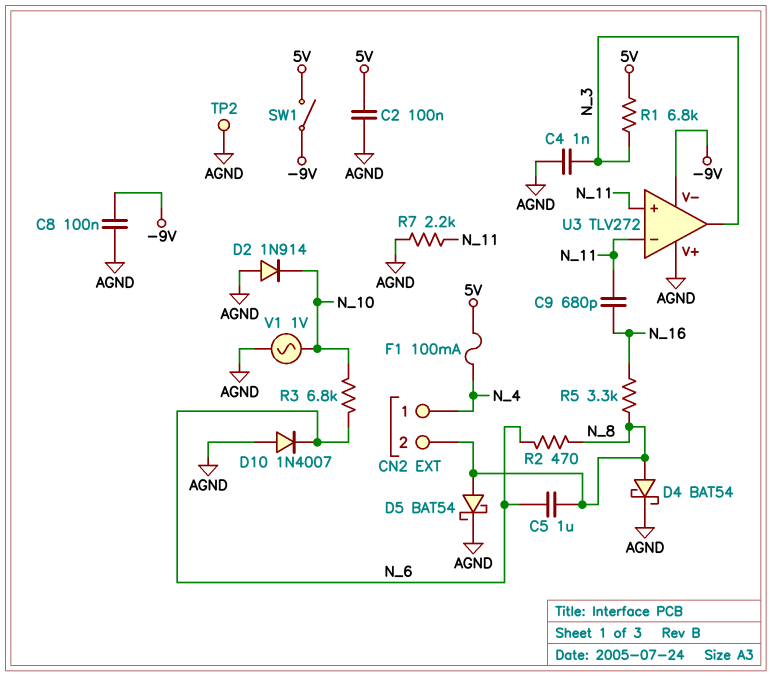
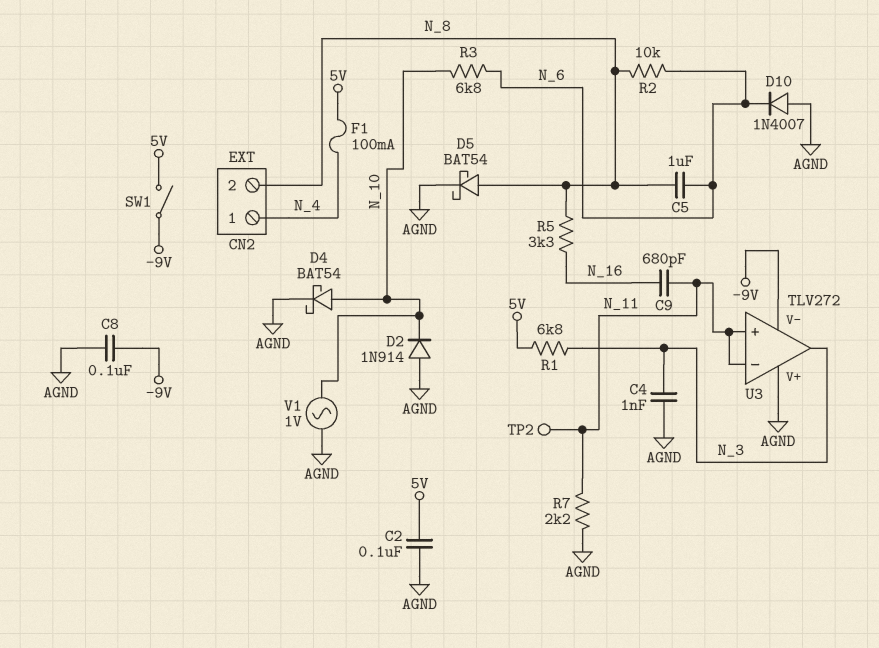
D4: schottky BAT54 (A N_8, K AGND) -> schottky BAT54 (A N_10, K AGND)
R2: 470 (N_6, N_8) -> 10k (N_6, N_8)
TP2: test point (AGND) -> test point (N_11)

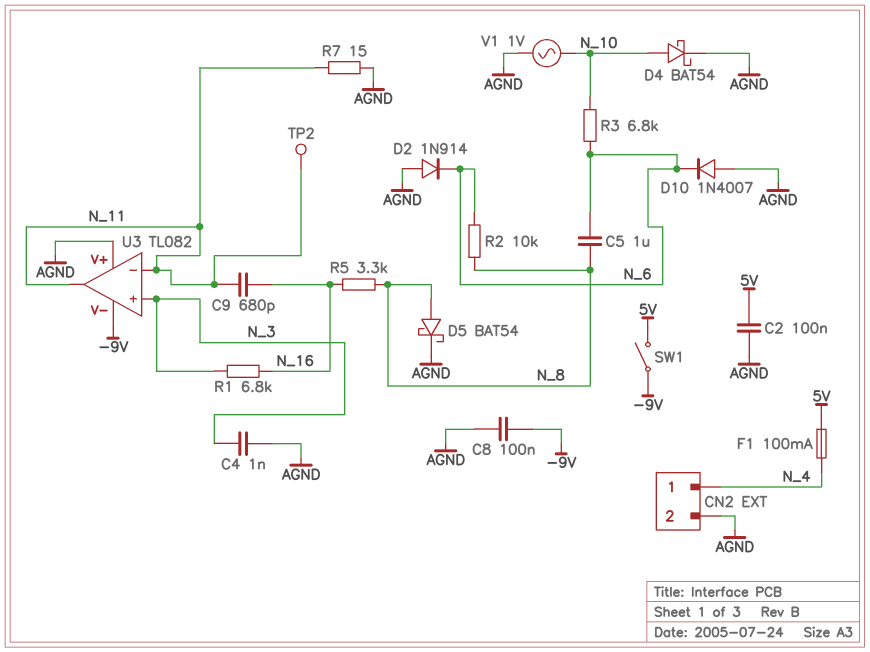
CN2 pin 2: N_8 -> AGND
D2: diode 1N914 (A AGND, K N_10) -> diode 1N914 (A AGND, K N_6)
R1: 6.8k (5V, N_3) -> 6.8k (N_3, N_16)
R7: 2.2k (AGND, N_11) -> 15 (AGND, N_11)
U3: TLV272 -> TL082
U3 pin in+: N_11 -> N_3
U3 pin out: N_3 -> N_11

